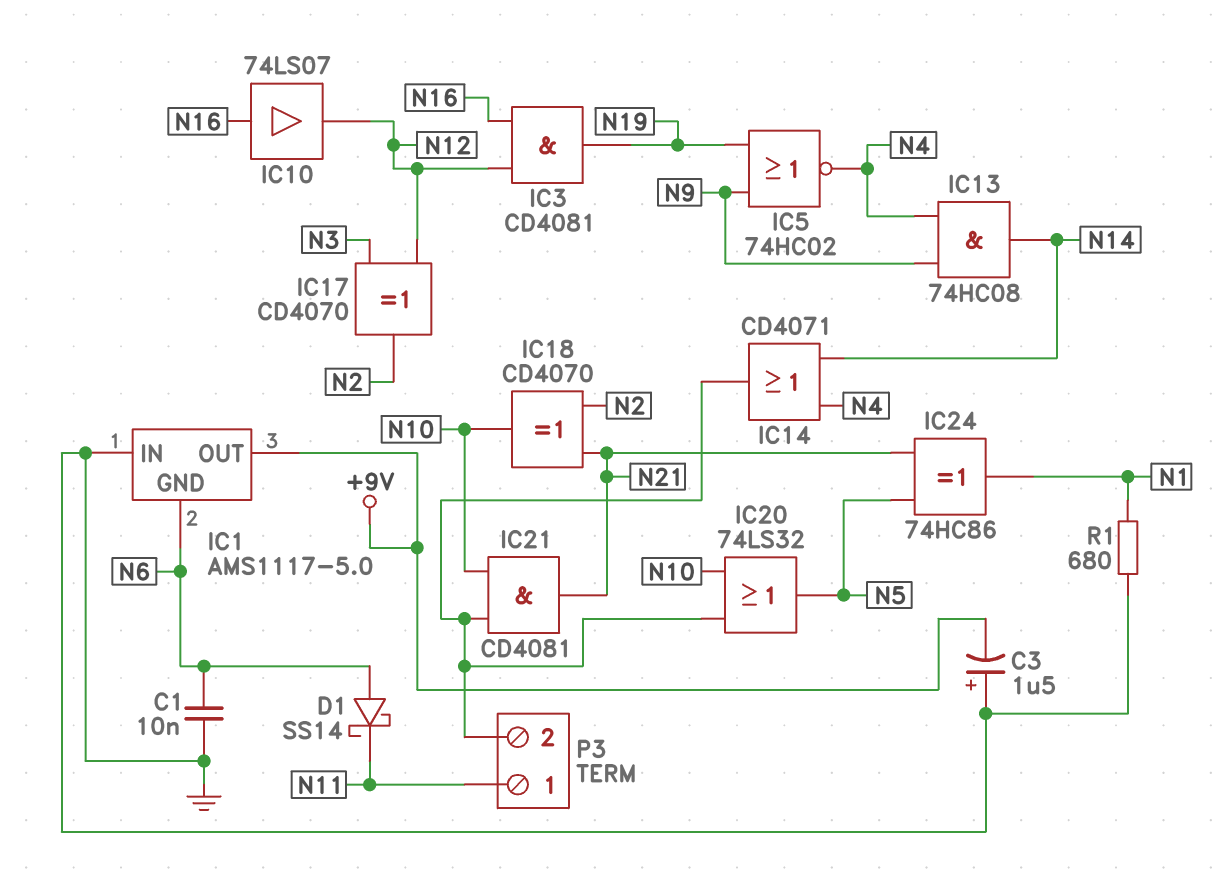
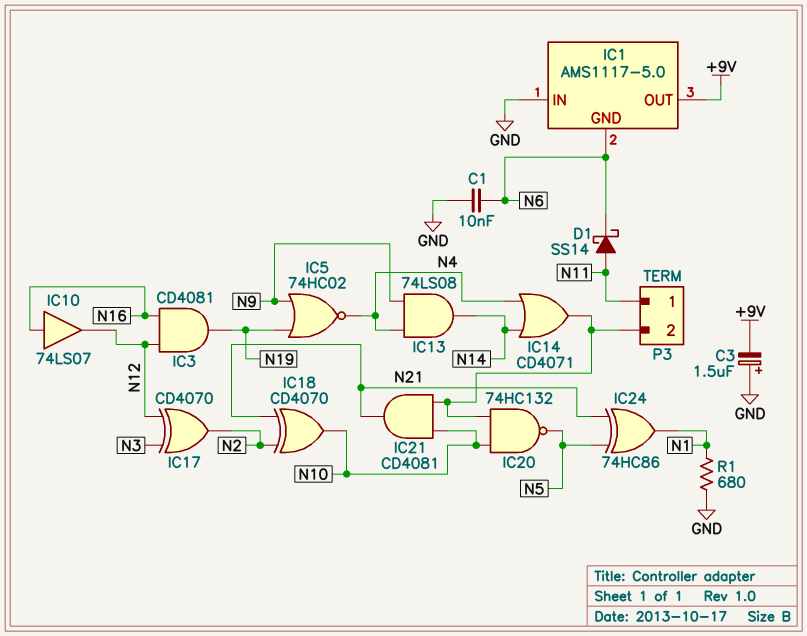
D1: schottky SS14 (A N6, K N11) -> schottky SS14 (A N11, K N6)
IC13: AND 74HC08 (in N4, in N9, out N14) -> AND 74LS08 (in N4, in N9, out N14)
IC20: OR 74LS32 (in N10, in P3/2, out N5) -> NAND 74HC132 (in N10, in P3/2, out N5)

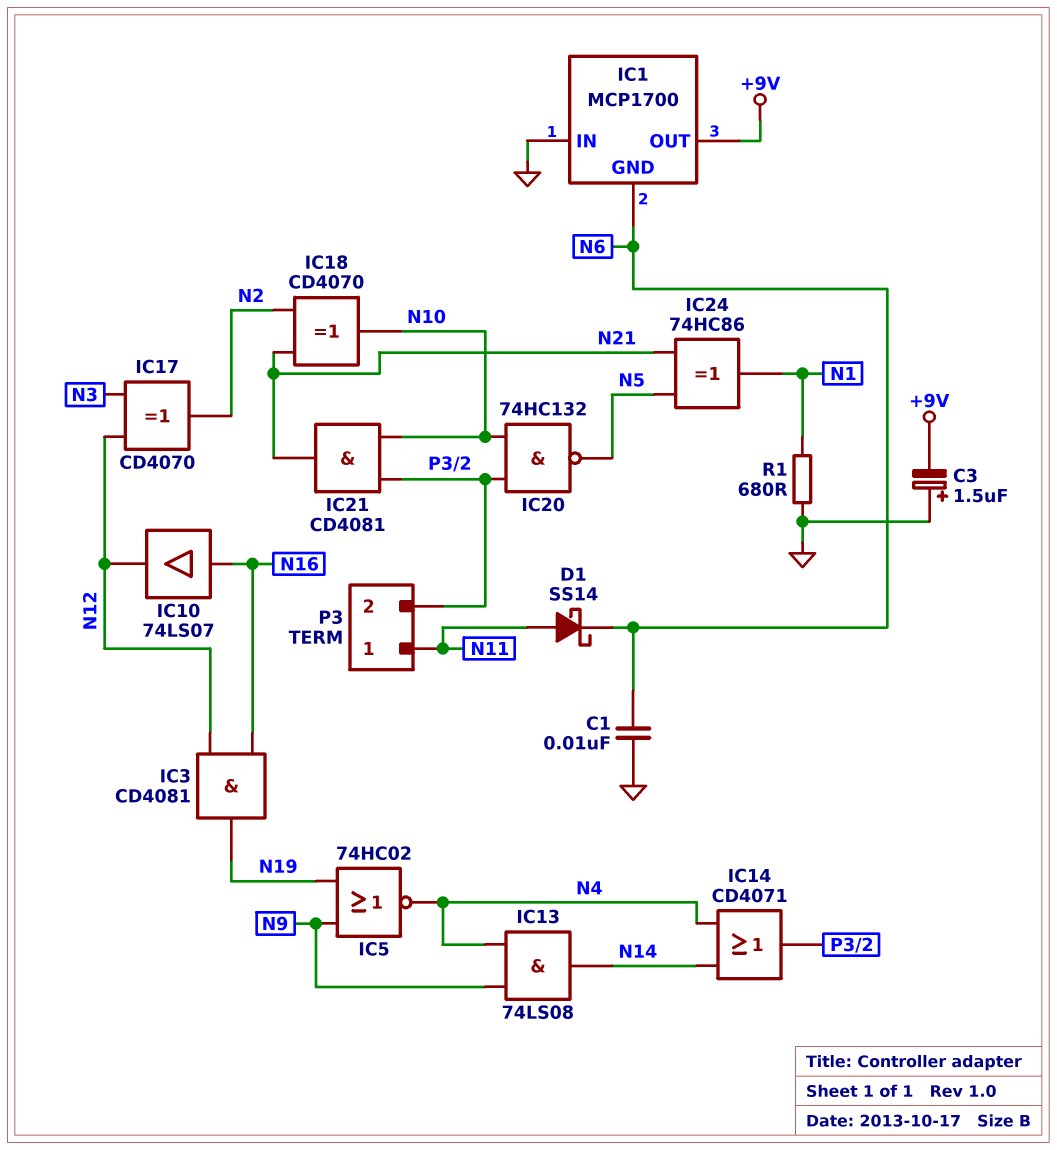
IC1: AMS1117-5.0 -> MCP1700

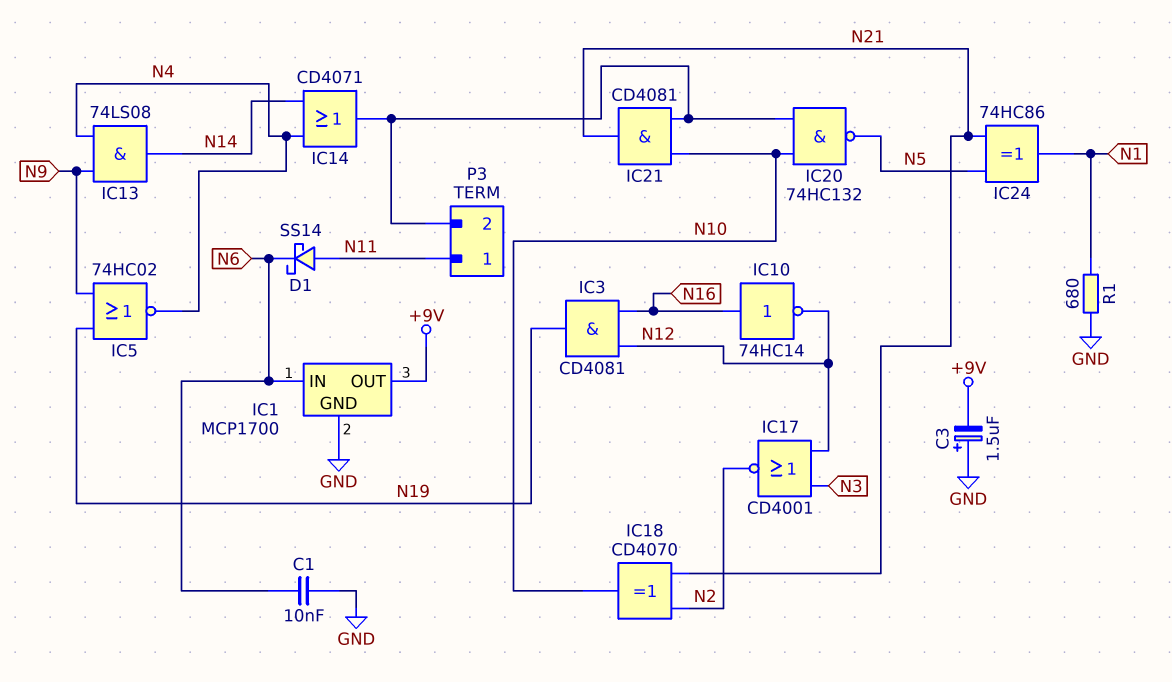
IC1 pin GND: N6 -> GND
IC1 pin IN: GND -> N6
IC10: buffer 74LS07 (in N16, out N12) -> NOT 74HC14 (in N16, out N12)
IC17: XOR CD4070 (in N3, in N12, out N2) -> NOR CD4001 (in N3, in N12, out N2)

